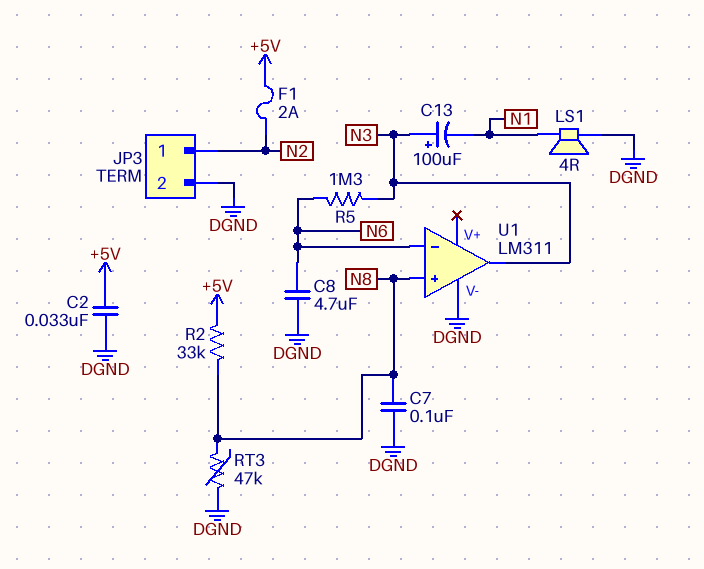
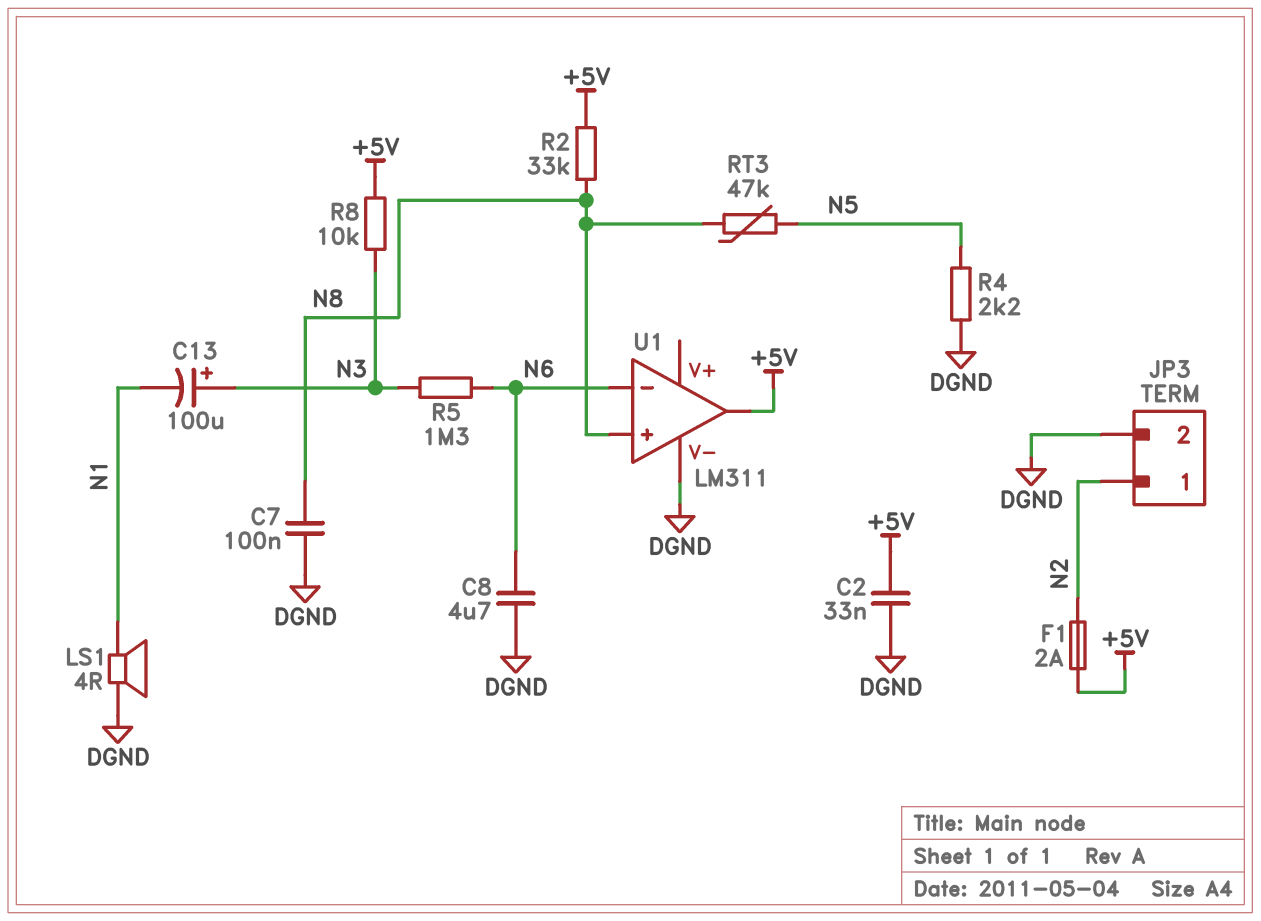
R4: none -> 2.2k (DGND, N5)
R8: none -> 10k (+5V, N3)
RT3: 47k (DGND, N8) -> 47k (N5, N8)
U1 pin out: N3 -> +5V

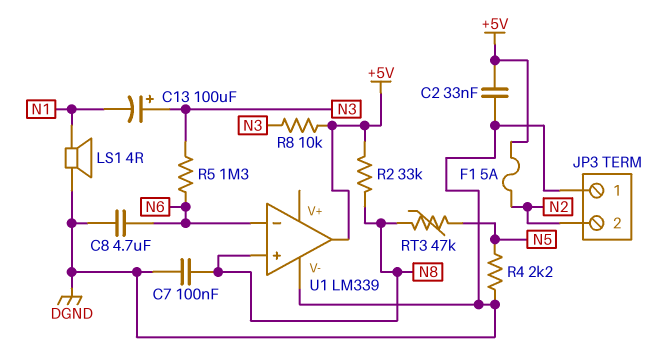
F1: 2A (+5V, N2) -> 5A (+5V, N2)
JP3 pin 1: N2 -> DGND
JP3 pin 2: DGND -> N2
U1: LM311 -> LM339

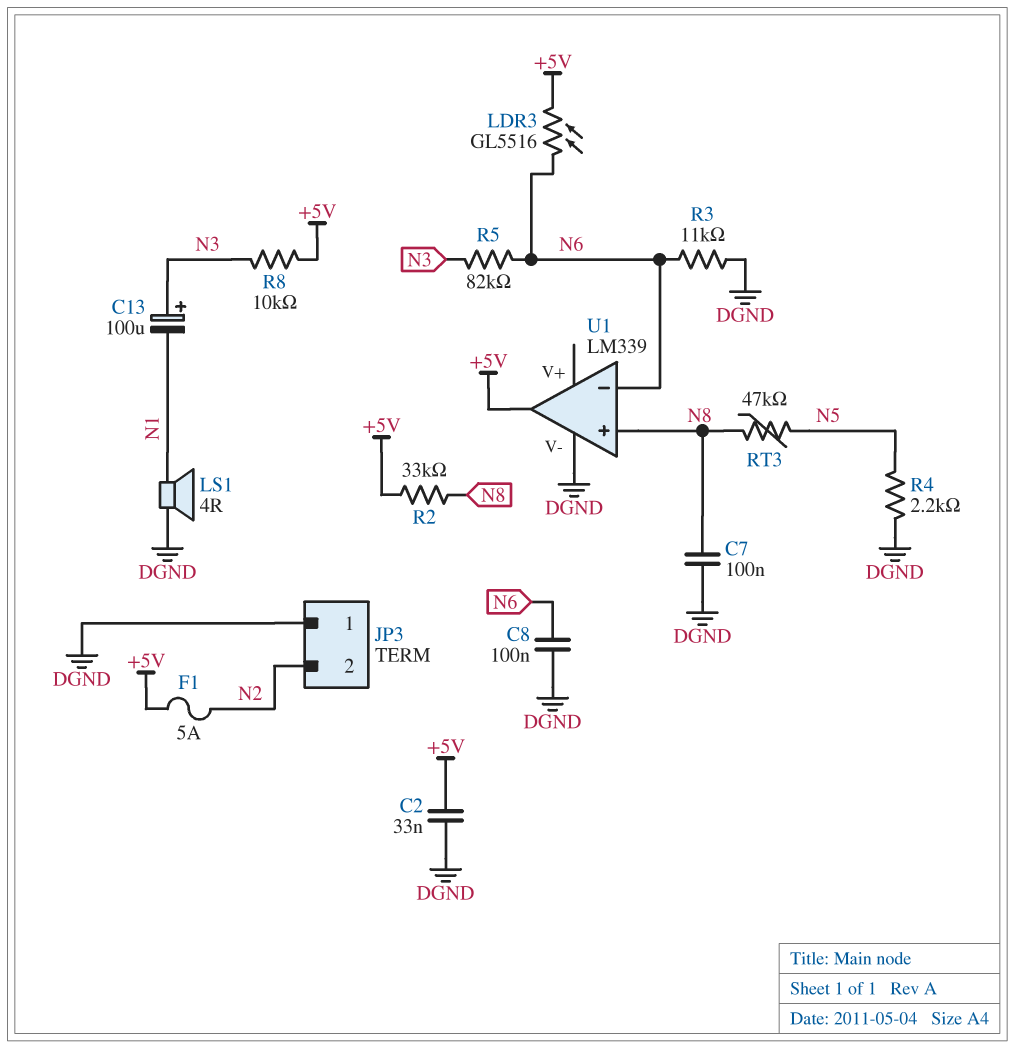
C8: 4.7uF (DGND, N6) -> 100nF (DGND, N6)
LDR3: none -> GL5516 (+5V, N6)
R3: none -> 11k (DGND, N6)
R5: 1.3M (N3, N6) -> 82k (N3, N6)

